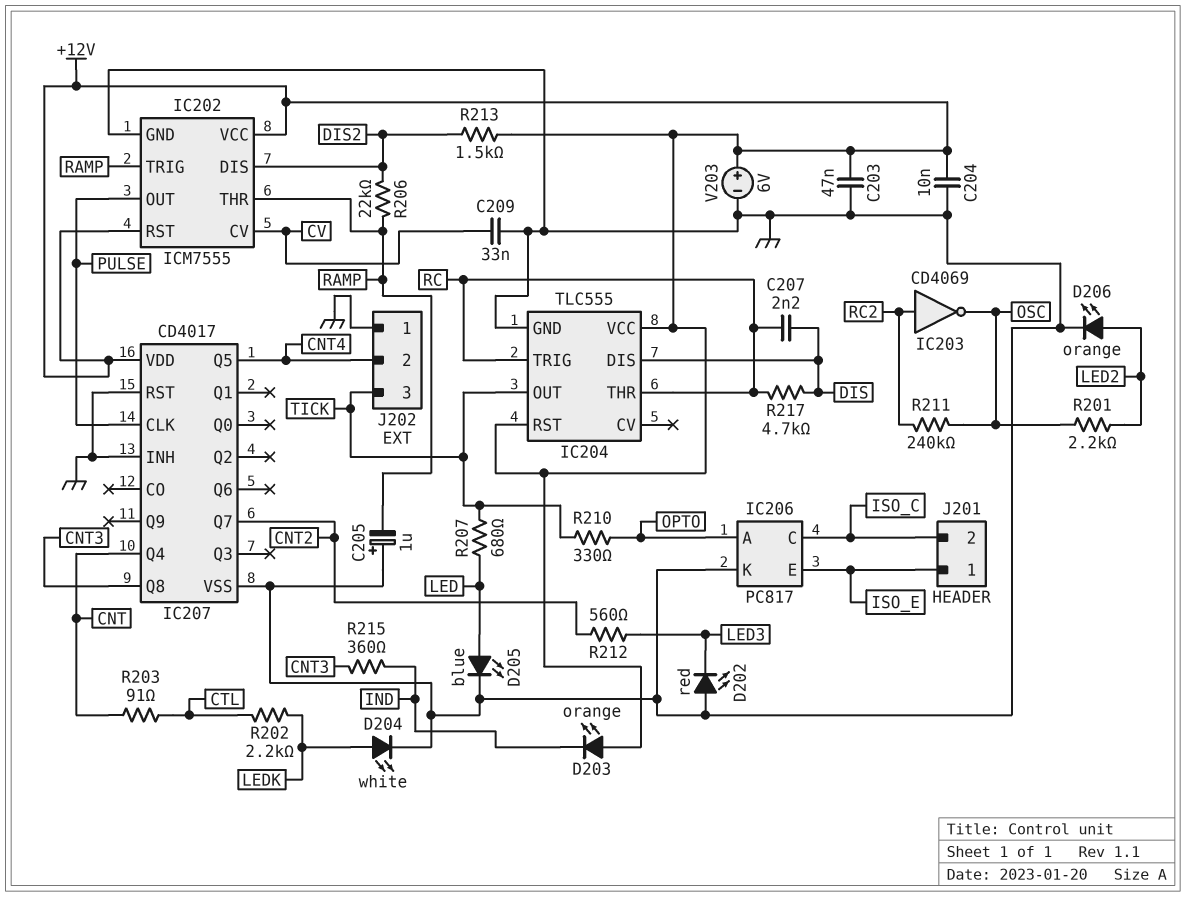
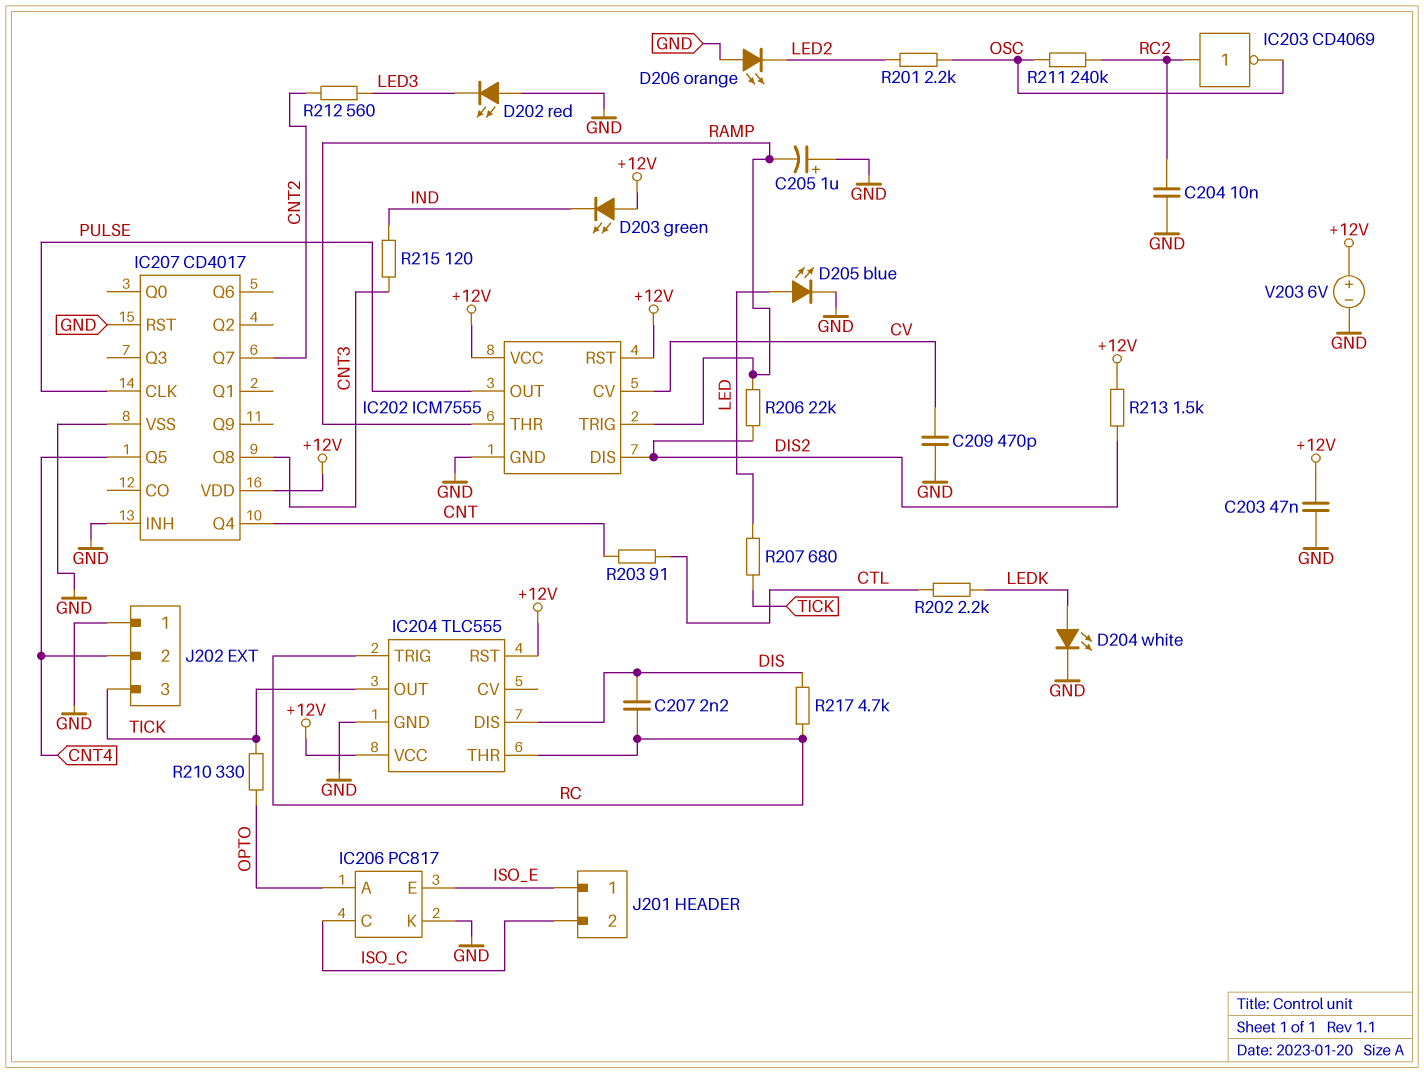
C204: 10nF (+12V, GND) -> 10nF (GND, RC2)
C209: 33nF (CV, GND) -> 470pF (CV, GND)
D203: LED orange (A +12V, K IND) -> LED green (A +12V, K IND)
D206: LED orange (A LED2, K GND) -> LED orange (A GND, K LED2)
R215: 360 (CNT3, IND) -> 120 (CNT3, IND)

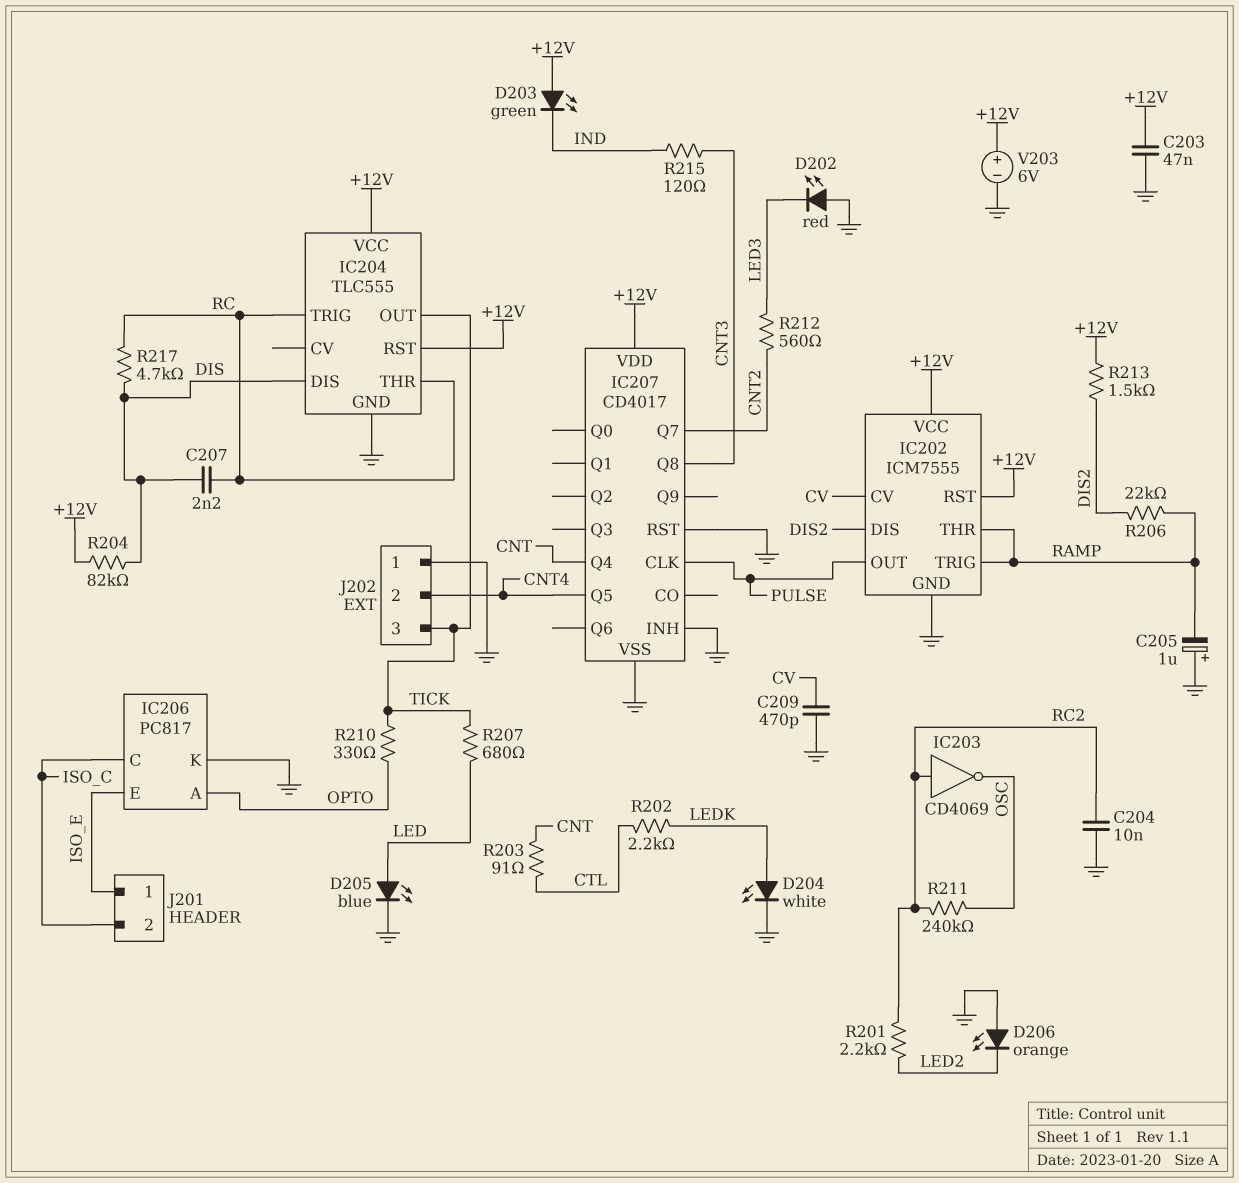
R201: 2.2k (LED2, OSC) -> 2.2k (LED2, RC2)
R204: none -> 82k (+12V, DIS)

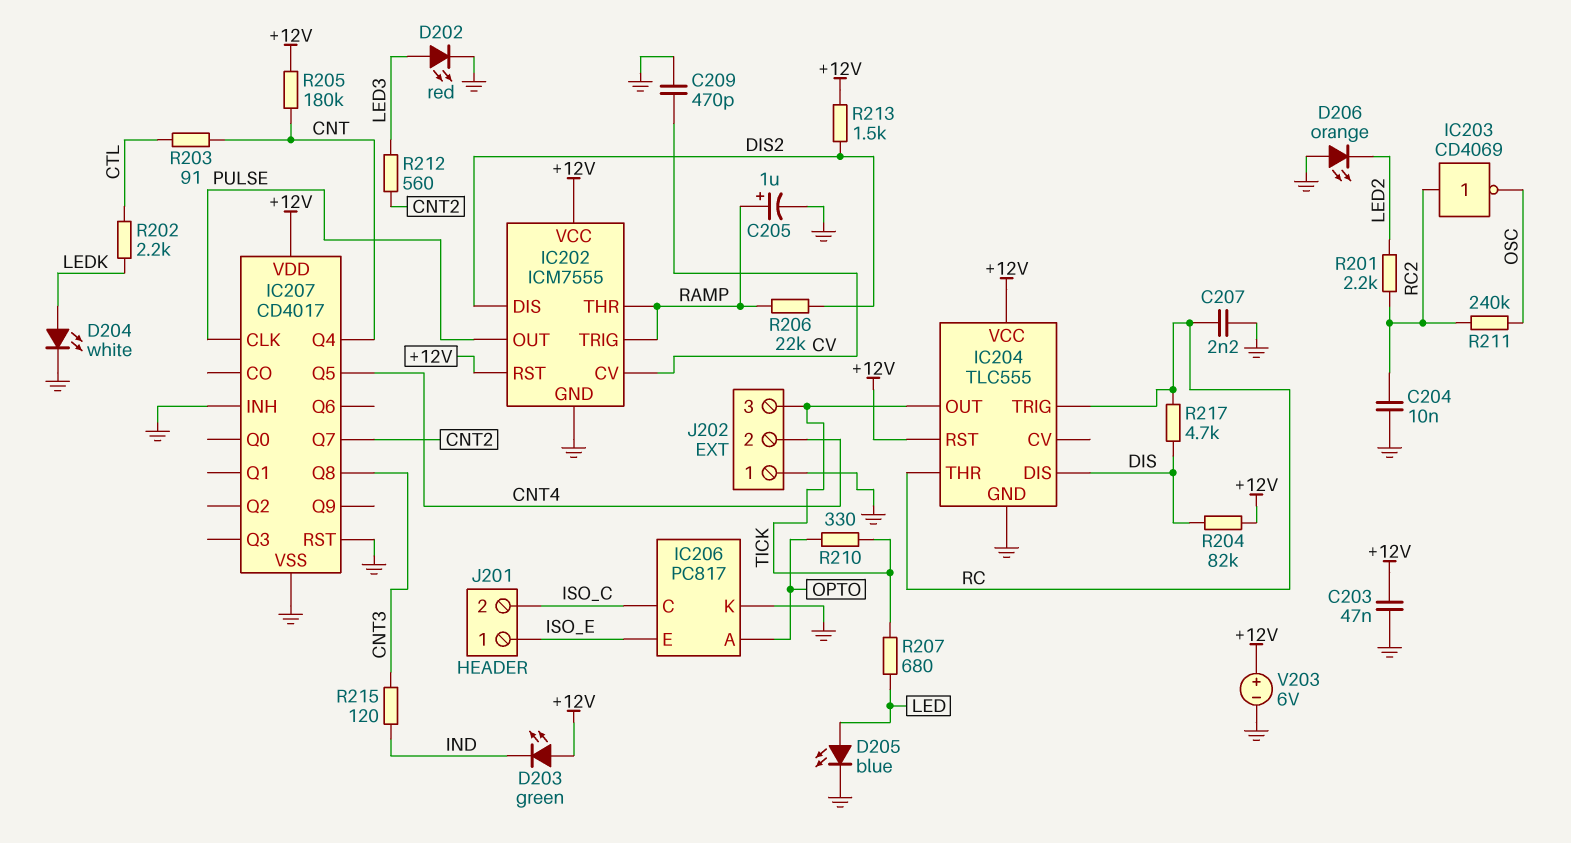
C205: 1uF (plus GND, minus RAMP) -> 1uF (plus RAMP, minus GND)
C207: 2.2nF (DIS, RC) -> 2.2nF (GND, RC)
D202: LED red (A GND, K LED3) -> LED red (A LED3, K GND)
R205: none -> 180k (+12V, CNT)

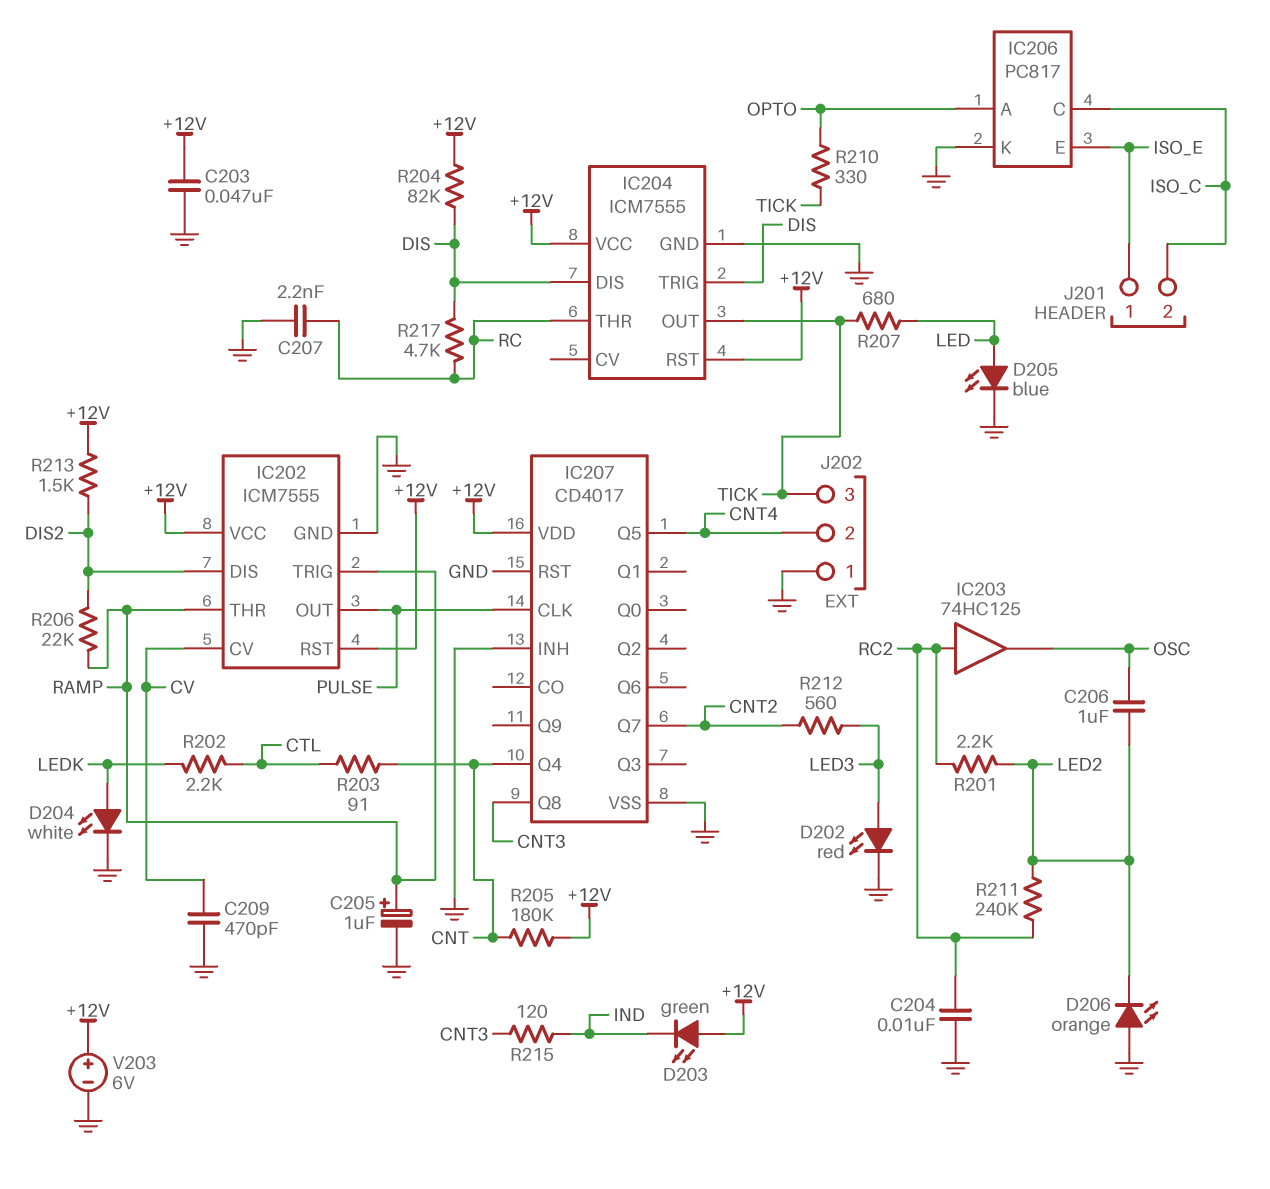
C206: none -> 1uF (LED2, OSC)
IC203: NOT CD4069 (in RC2, out OSC) -> buffer 74HC125 (in RC2, out OSC)
IC204: TLC555 -> ICM7555
IC204 pin TRIG: RC -> DIS
R211: 240k (OSC, RC2) -> 240k (LED2, RC2)

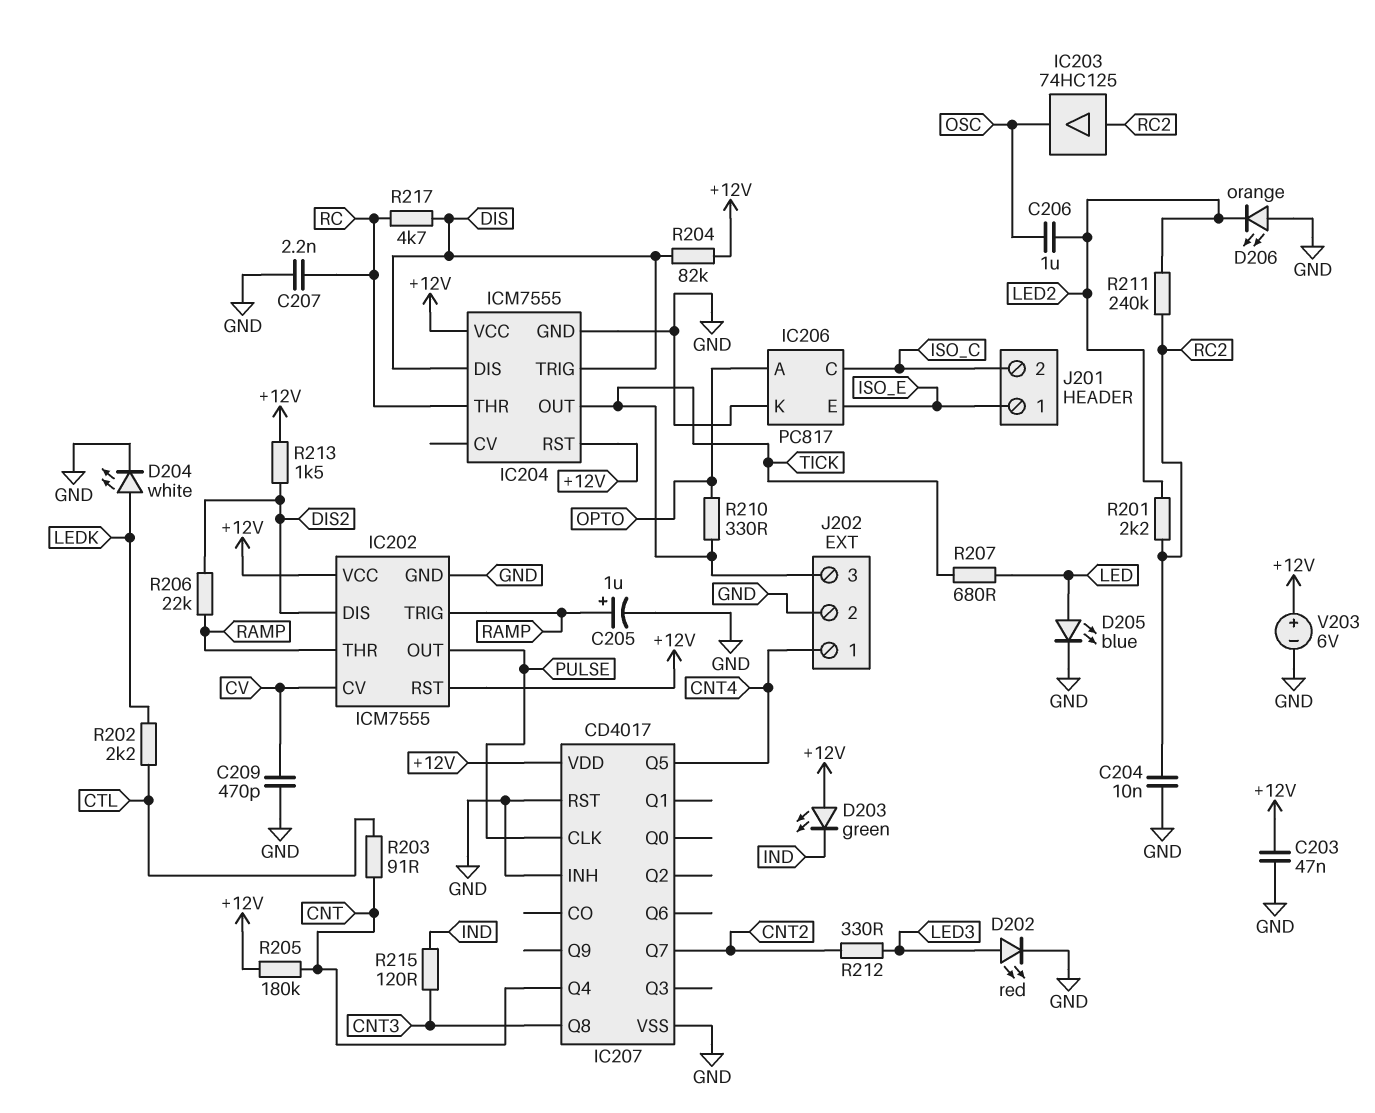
J202 pin 1: GND -> CNT4
J202 pin 2: CNT4 -> GND
R212: 560 (CNT2, LED3) -> 330 (CNT2, LED3)

